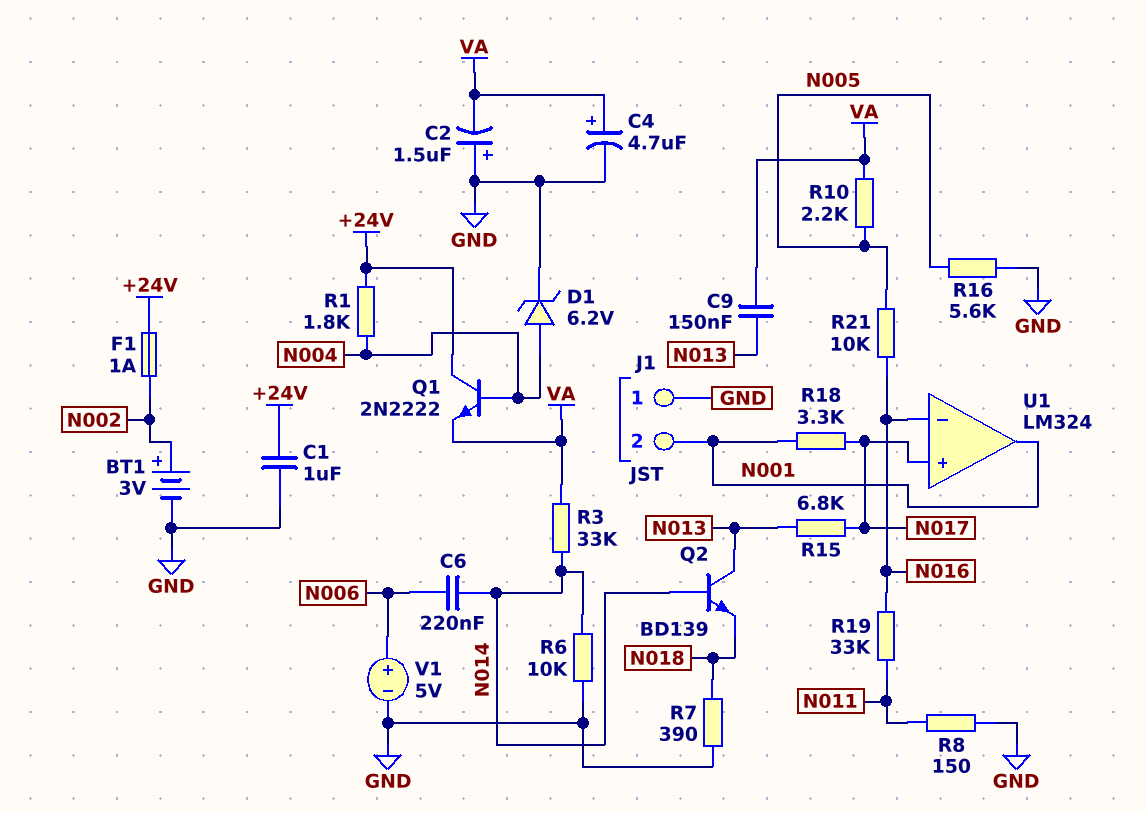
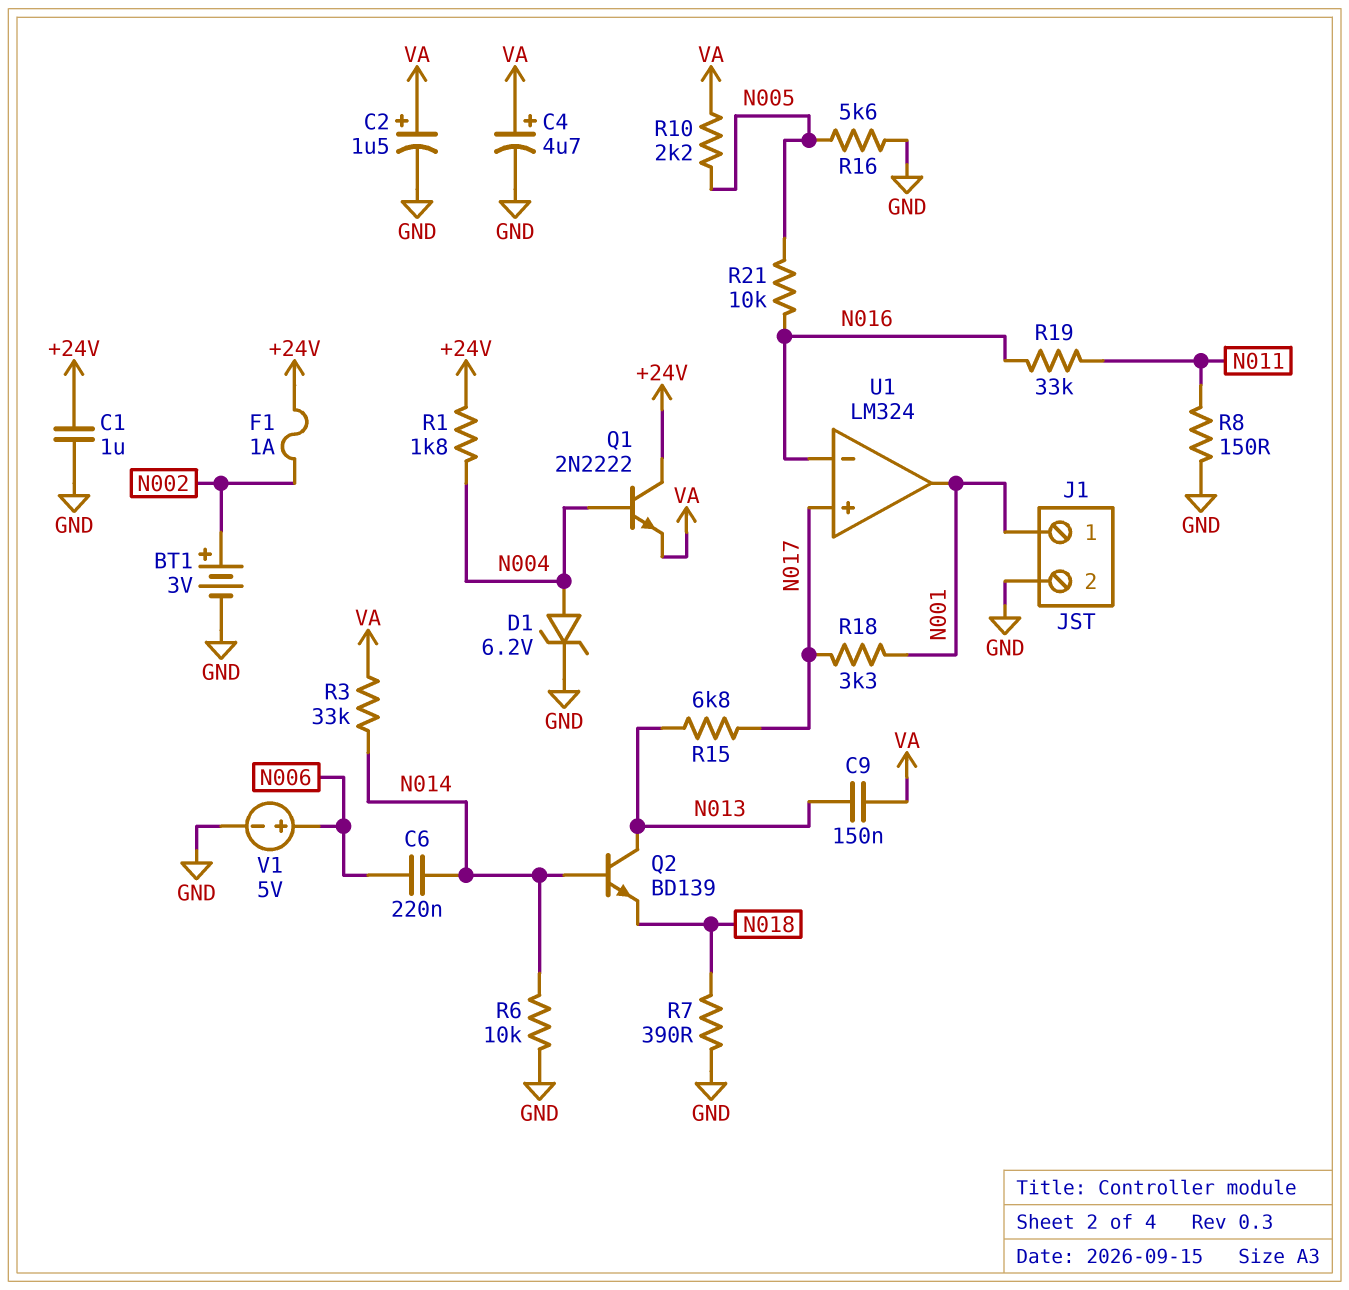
C2: 1.5uF (plus GND, minus VA) -> 1.5uF (plus VA, minus GND)
J1 pin 1: GND -> N001
J1 pin 2: N001 -> GND

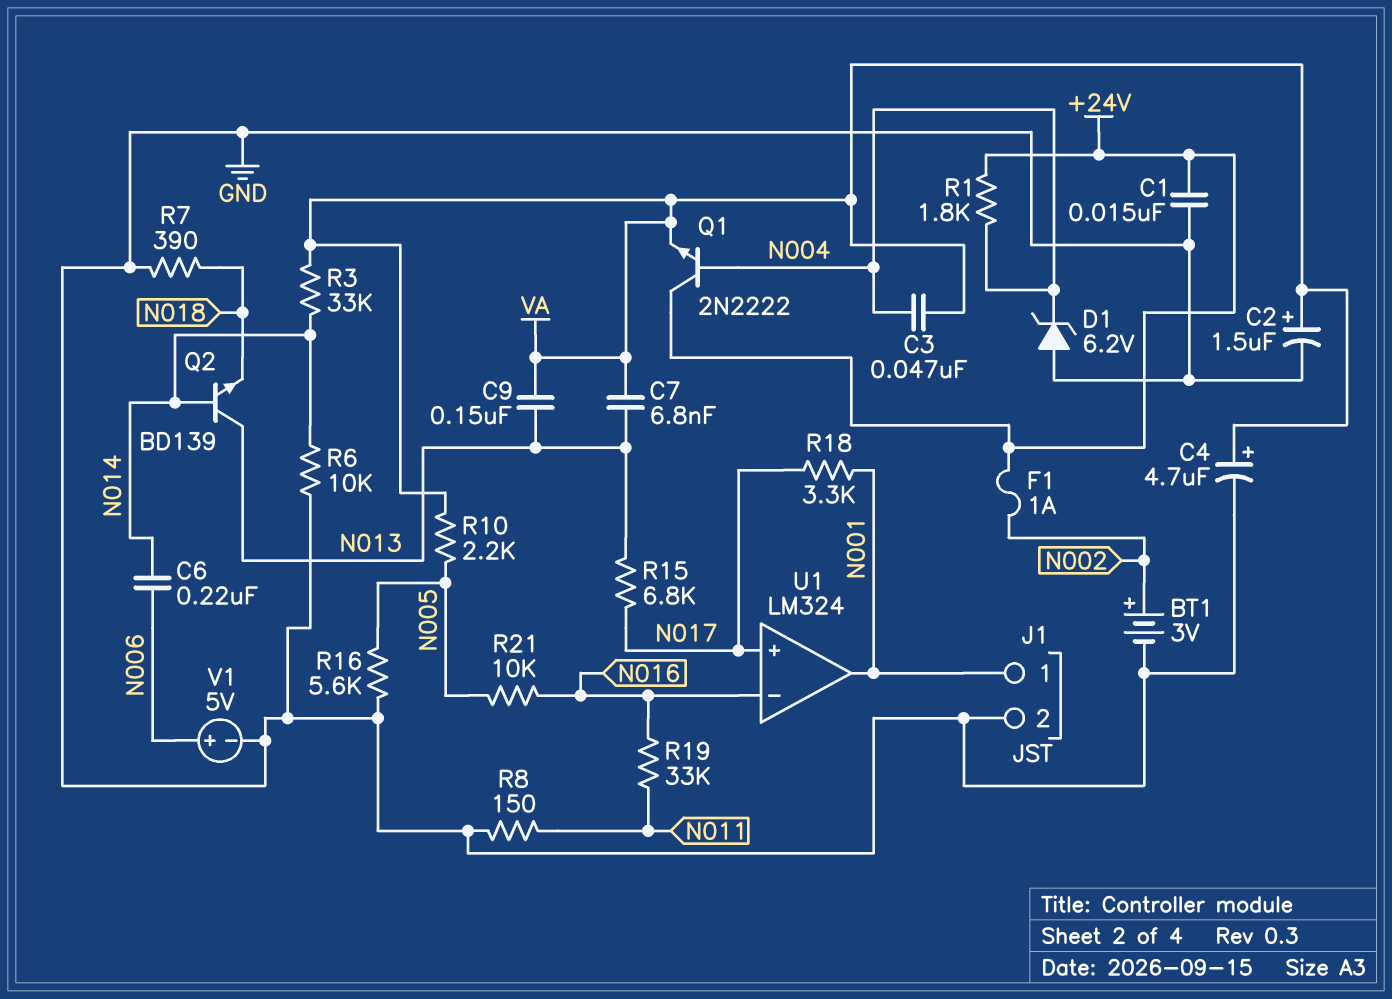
C1: 1uF (+24V, GND) -> 15nF (+24V, GND)
C3: none -> 47nF (N004, VA)
C7: none -> 6.8nF (N013, VA)
D1: zener 6.2V (A N004, K GND) -> zener 6.2V (A GND, K N004)

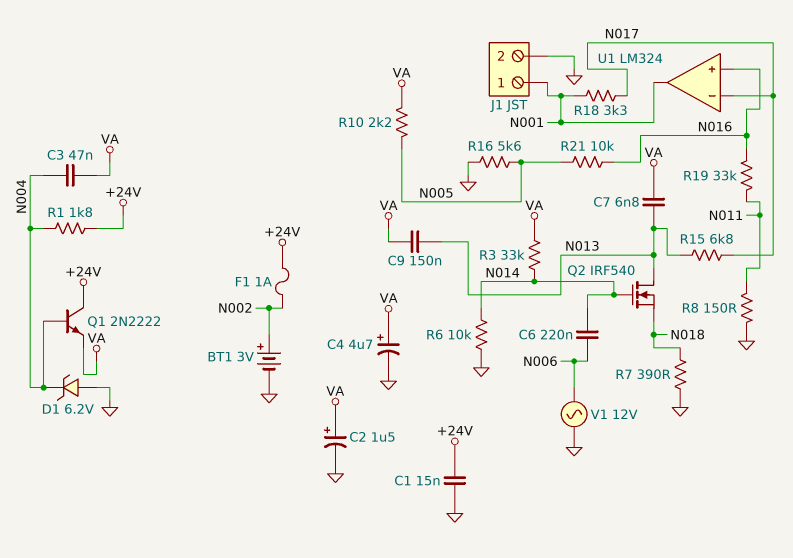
Q2: NPN BD139 (B N014, C N013, E N018) -> NMOS IRF540 (G N014, D N013, S N018)
U1 pin in+: N017 -> N016
U1 pin in-: N016 -> N017
V1: 5V (plus N006, minus GND) -> AC 12V (GND, N006)

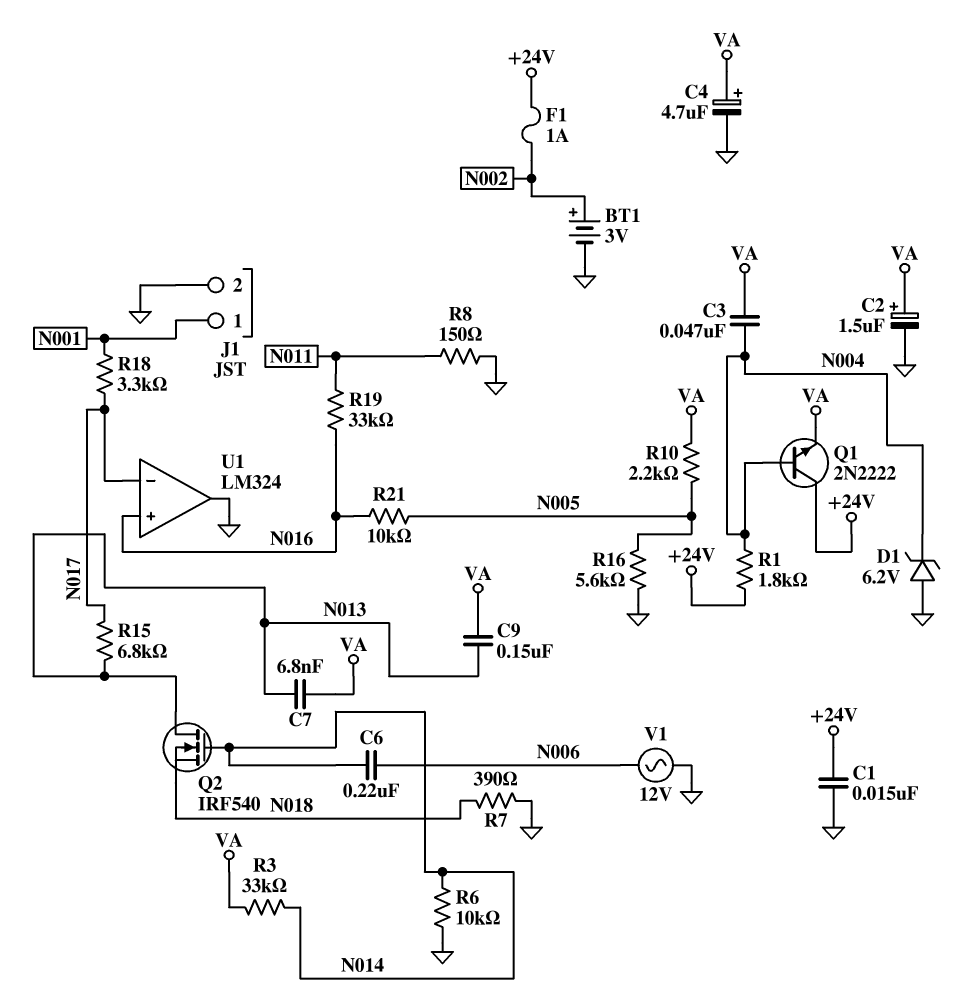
U1 pin out: N001 -> GND

